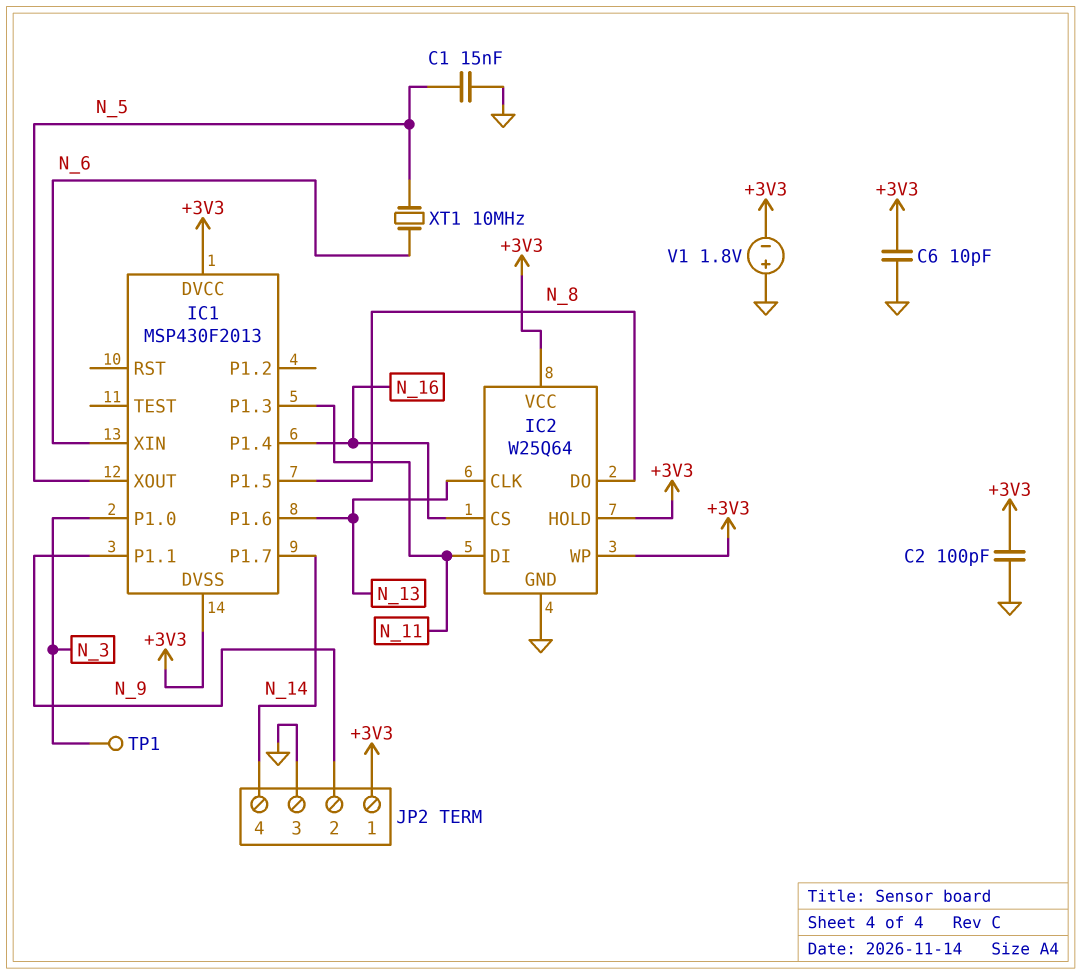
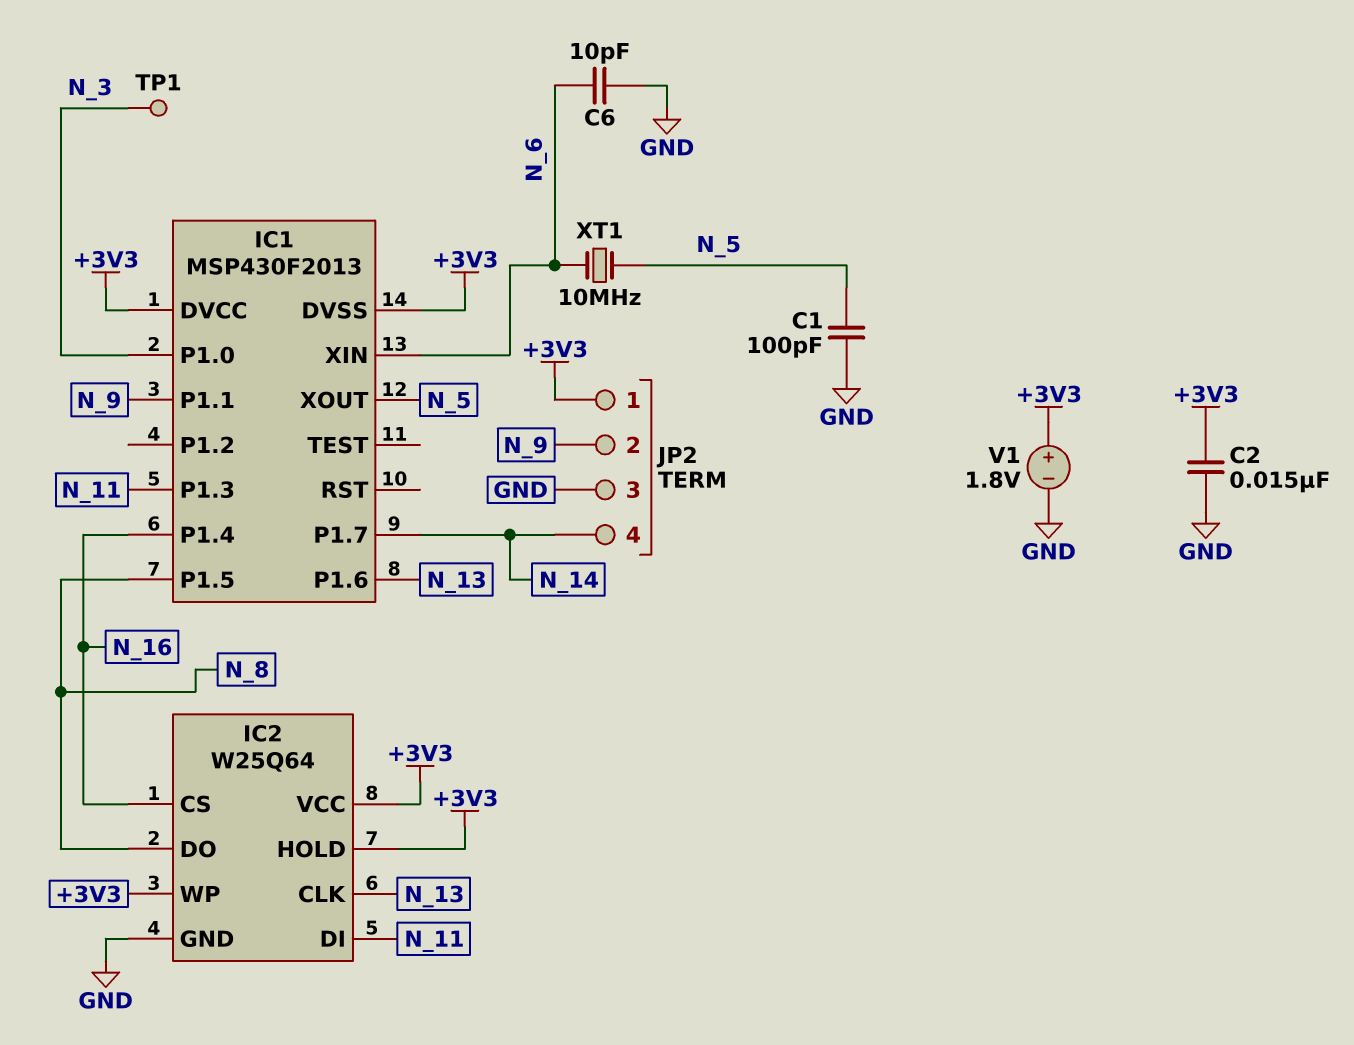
C1: 15nF (GND, N_5) -> 100pF (GND, N_5)
C2: 100pF (+3V3, GND) -> 15nF (+3V3, GND)
C6: 10pF (+3V3, GND) -> 10pF (GND, N_6)
V1: 1.8V (plus GND, minus +3V3) -> 1.8V (plus +3V3, minus GND)

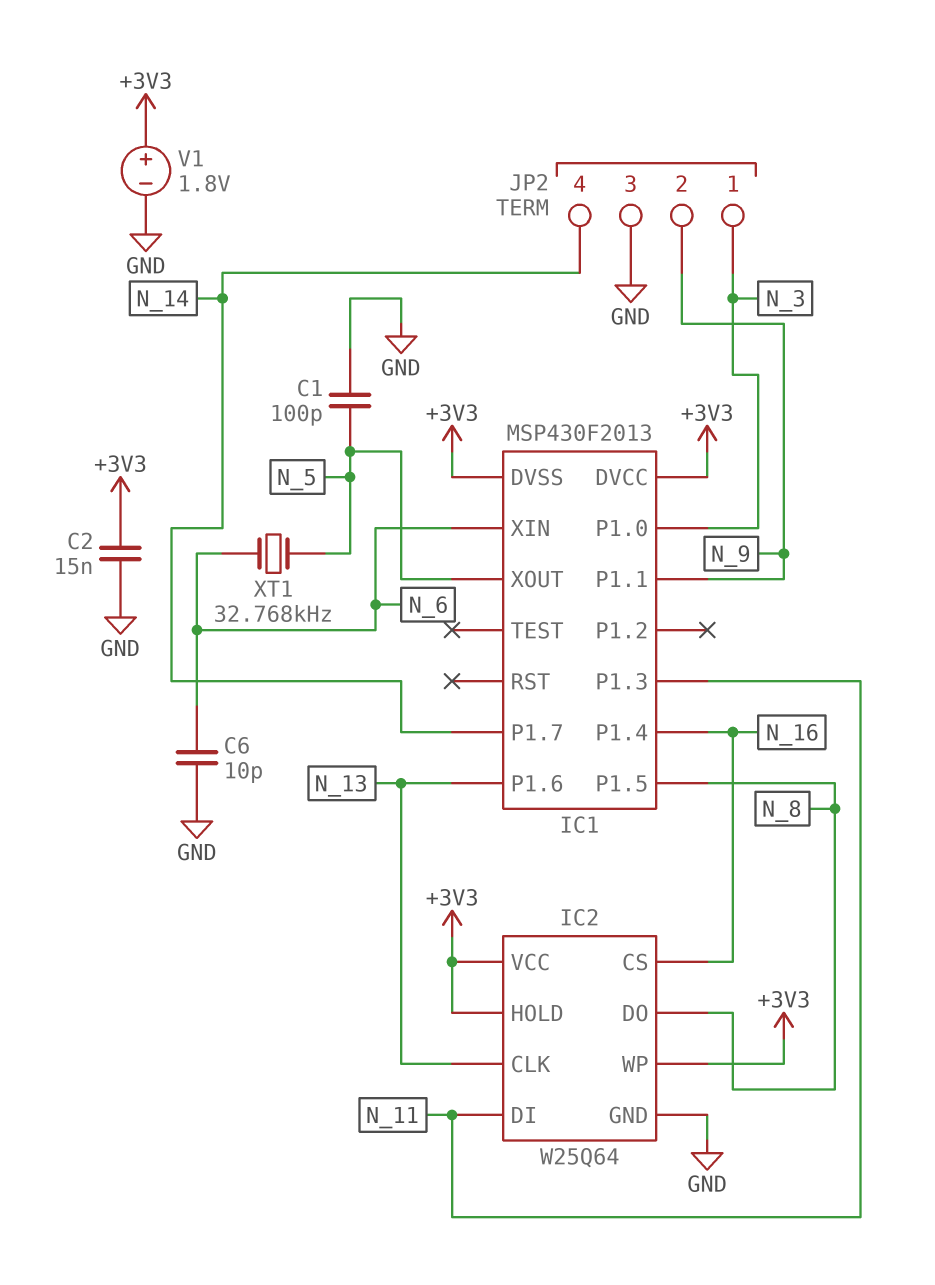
JP2 pin 1: +3V3 -> N_3
TP1: test point (N_3) -> none
XT1: 10MHz (N_5, N_6) -> 32.768kHz (N_5, N_6)

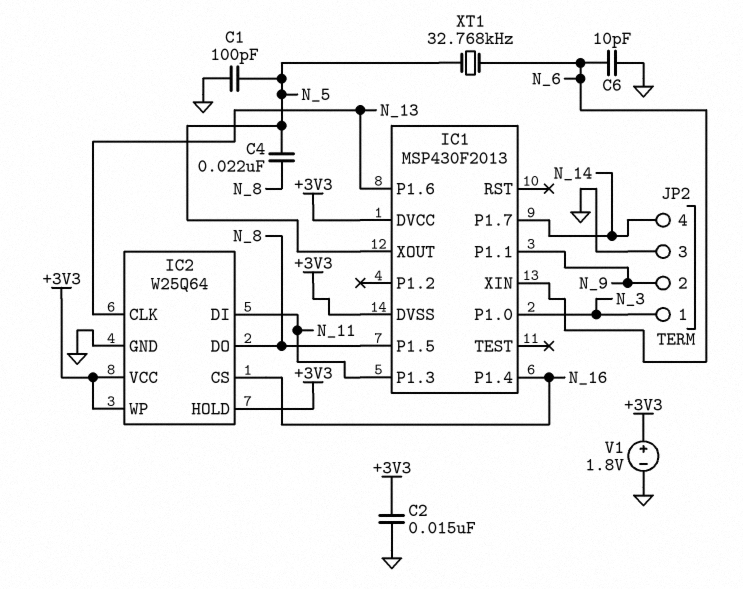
C4: none -> 22nF (N_5, N_8)

